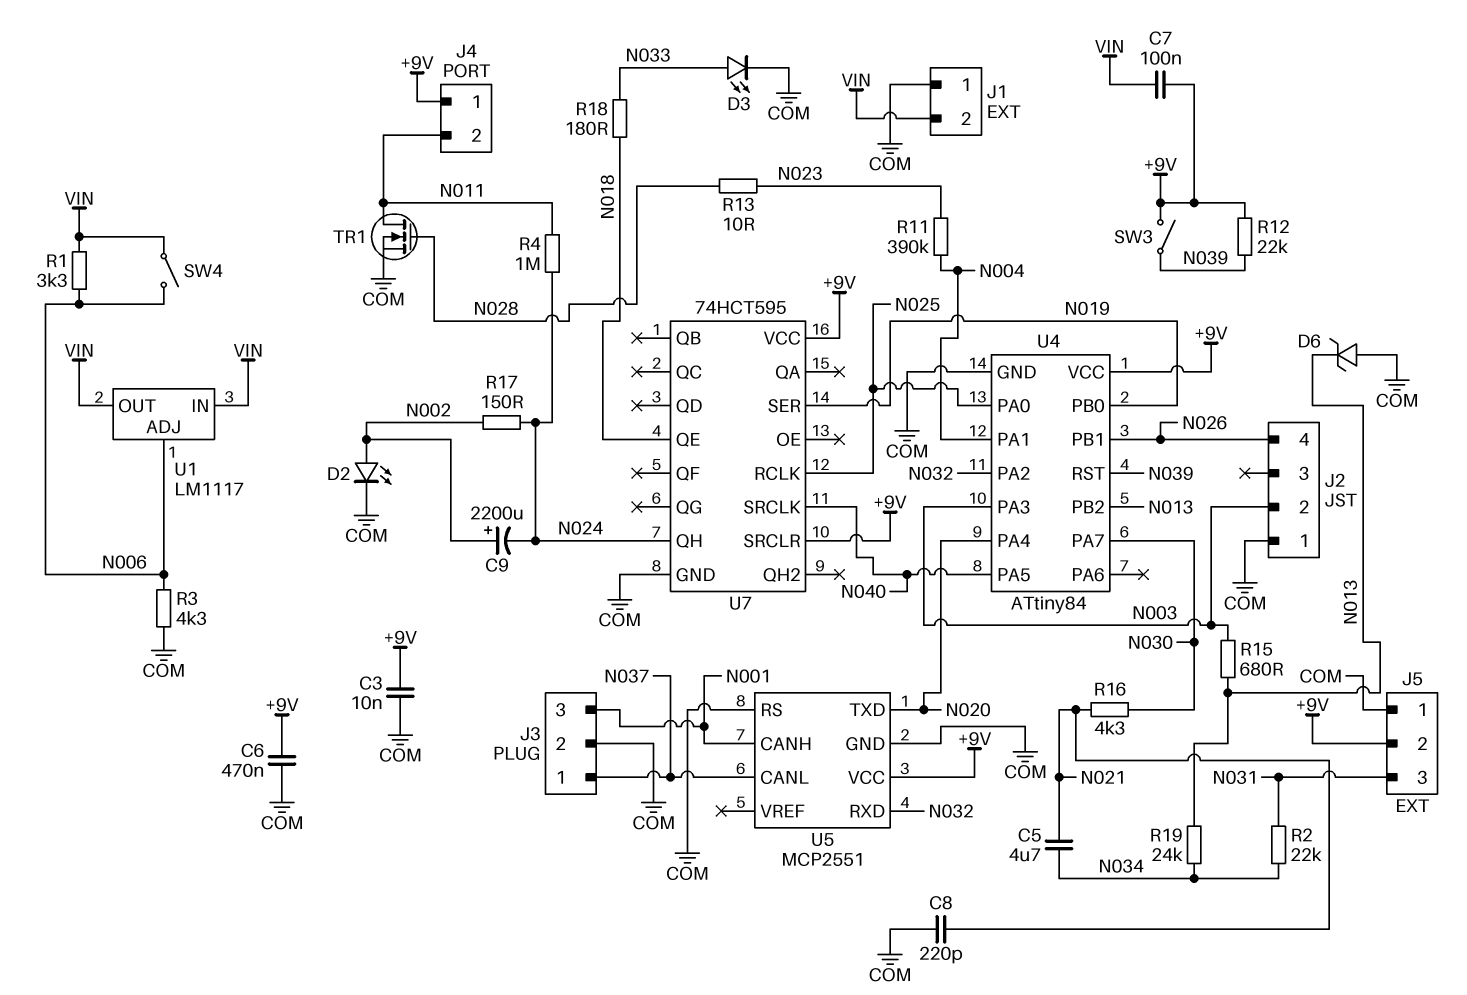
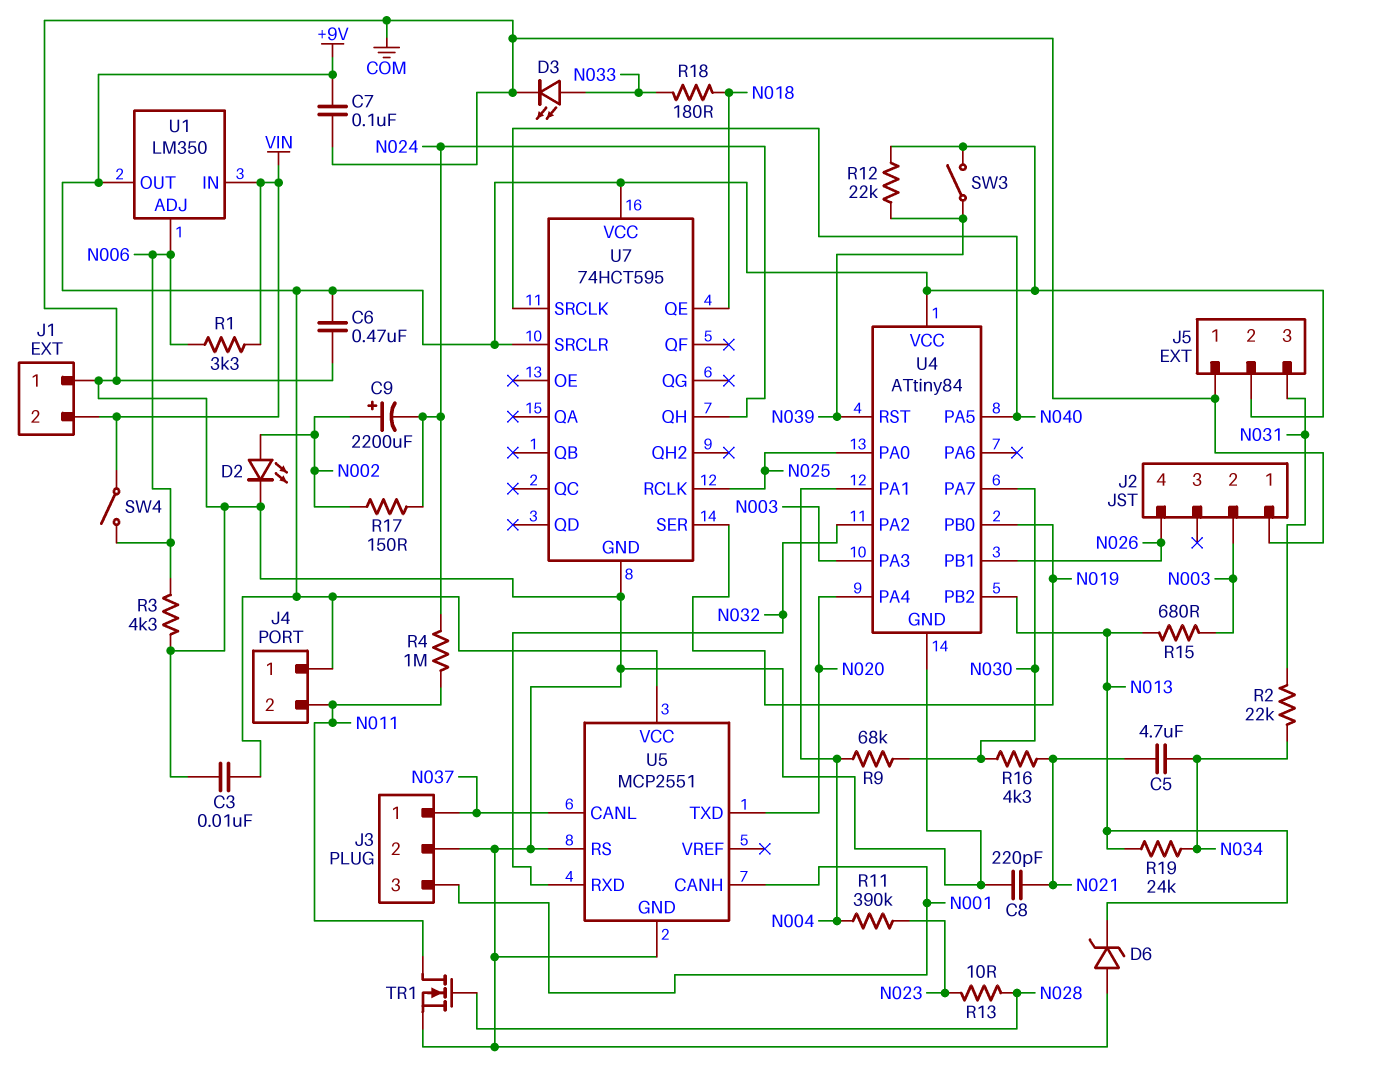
C7: 100nF (+9V, VIN) -> 100nF (+9V, COM)
R9: none -> 68k (N004, N030)
U1: LM1117 -> LM350
U1 pin OUT: VIN -> +9V

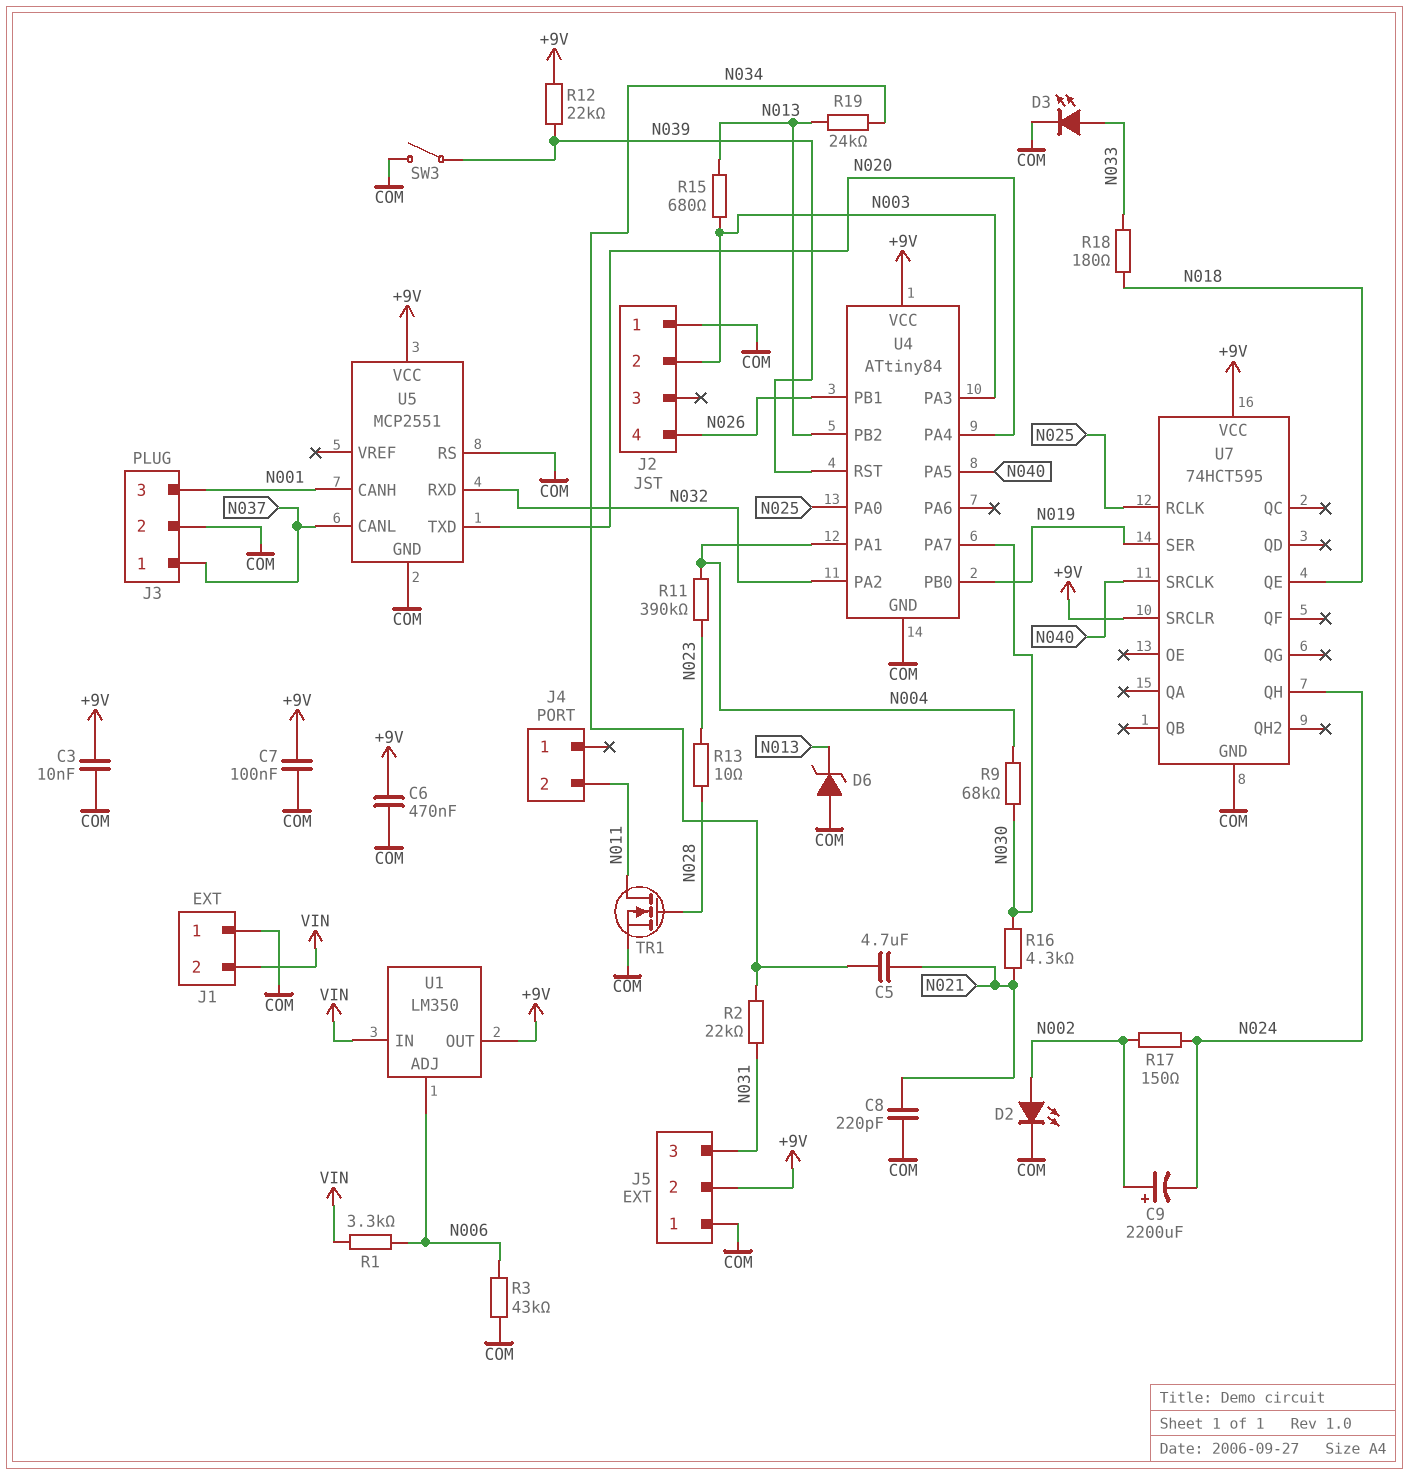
J4 pin 1: +9V -> none
R3: 4.3k (COM, N006) -> 43k (COM, N006)
R4: 1M (N011, N024) -> none
SW3: switch (+9V, N039) -> switch (COM, N039)
SW4: switch (N006, VIN) -> none

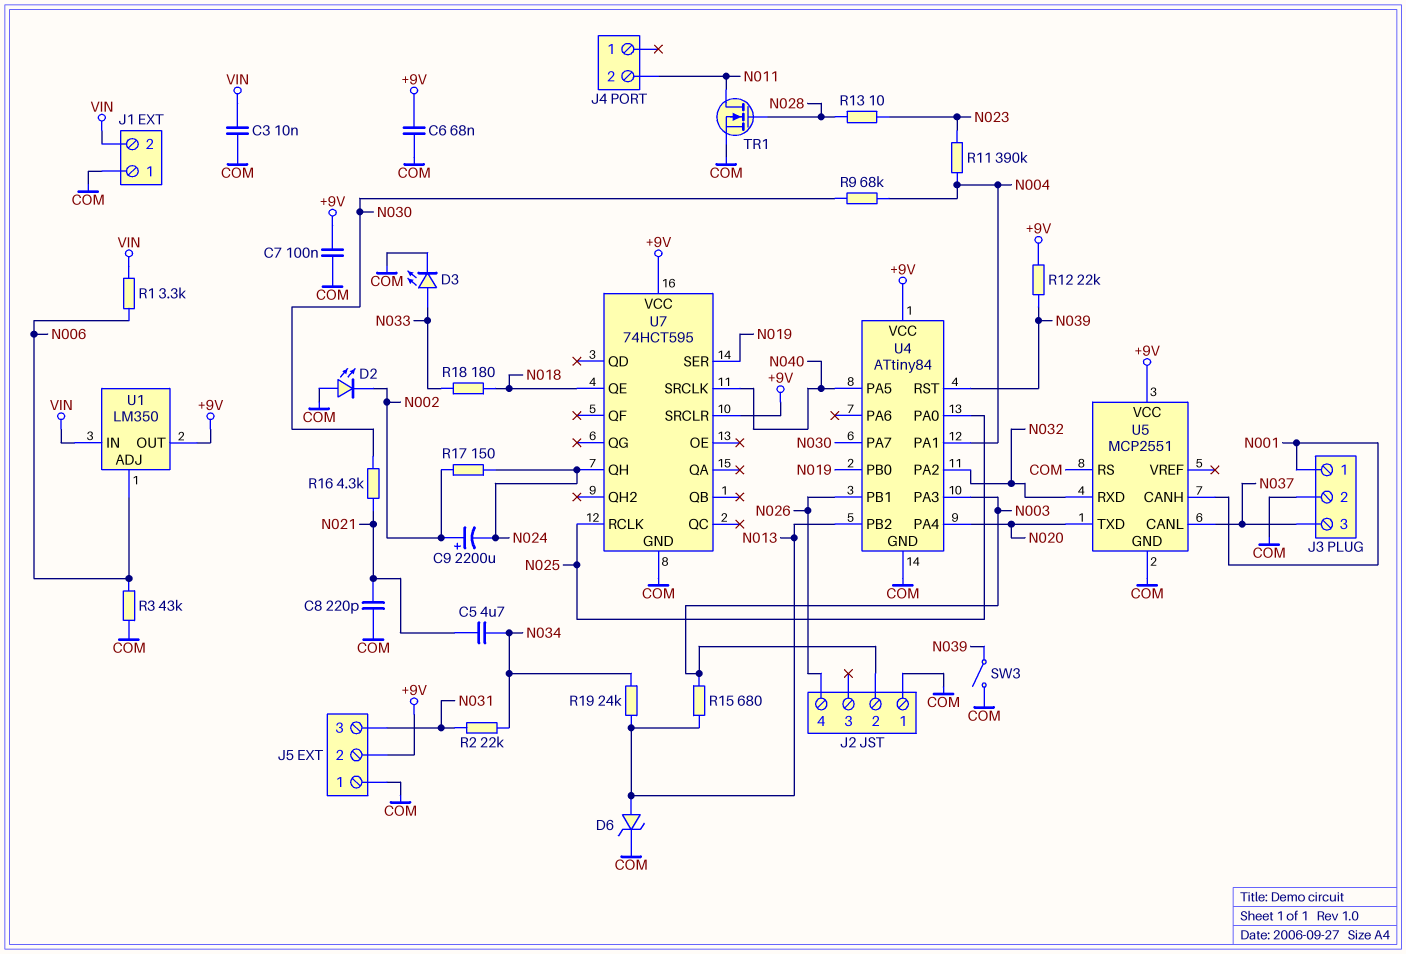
C3: 10nF (+9V, COM) -> 10nF (COM, VIN)
C6: 470nF (+9V, COM) -> 68nF (+9V, COM)
D2: LED (A N002, K COM) -> LED (A COM, K N002)
D6: zener (A COM, K N013) -> zener (A N013, K COM)
J3 pin 1: N037 -> N001
J3 pin 3: N001 -> N037

